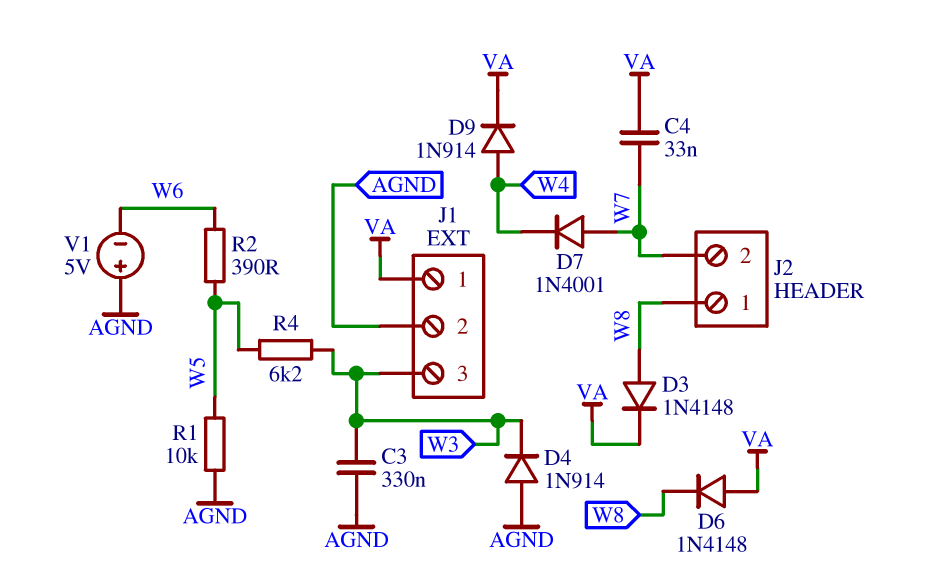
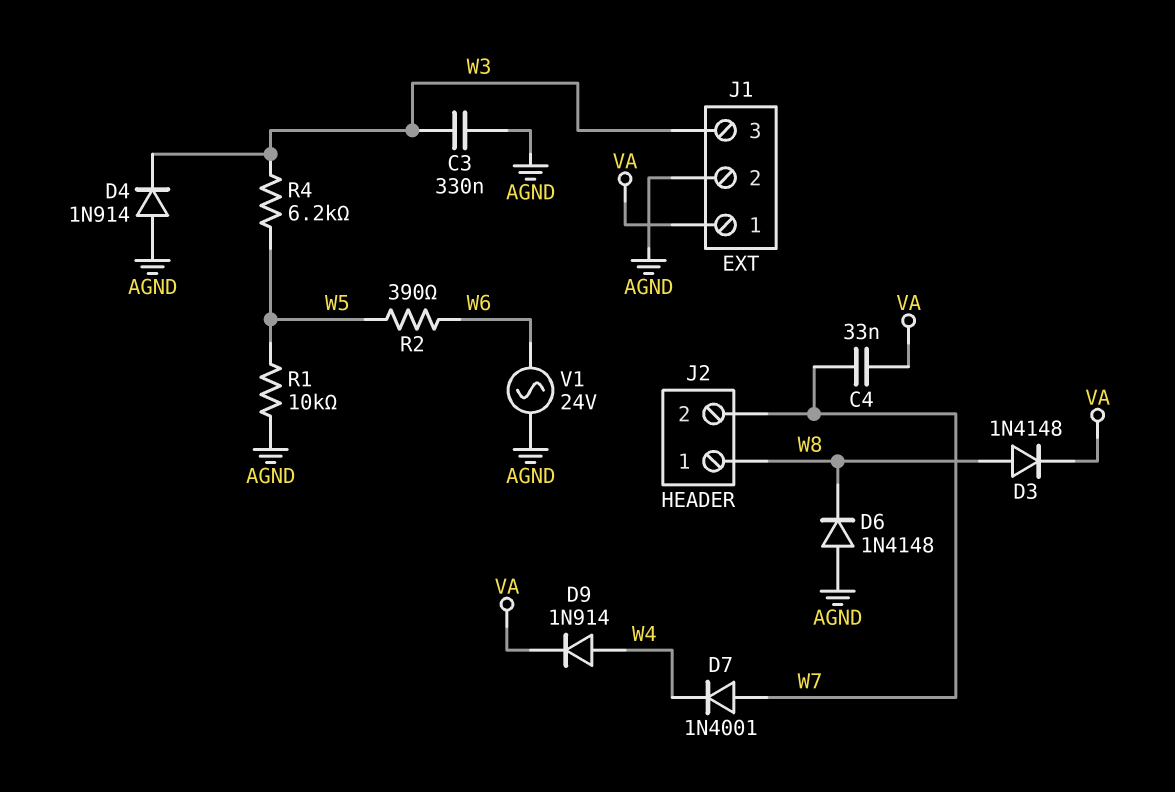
D6: diode 1N4148 (A VA, K W8) -> diode 1N4148 (A AGND, K W8)
V1: 5V (plus AGND, minus W6) -> AC 24V (AGND, W6)

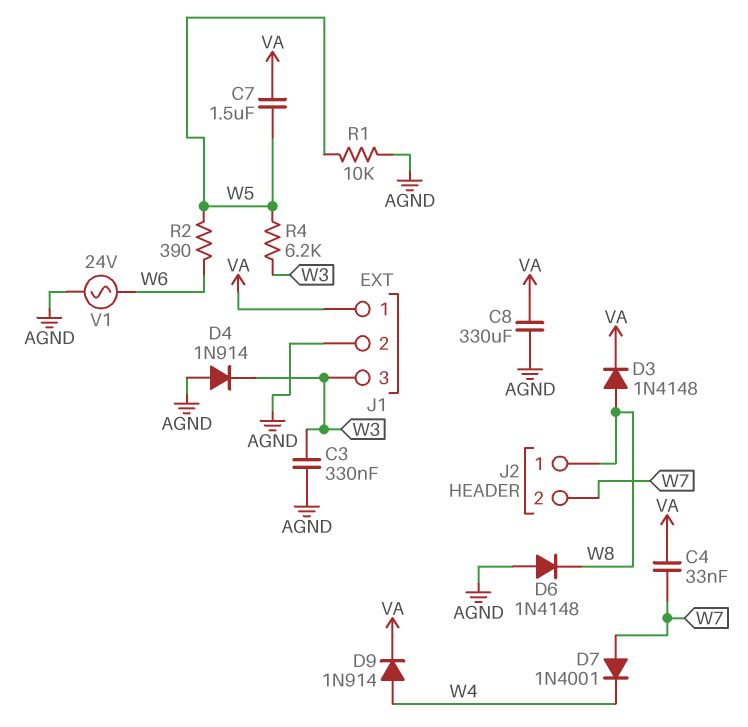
C7: none -> 1.5uF (VA, W5)
C8: none -> 330uF (AGND, VA)

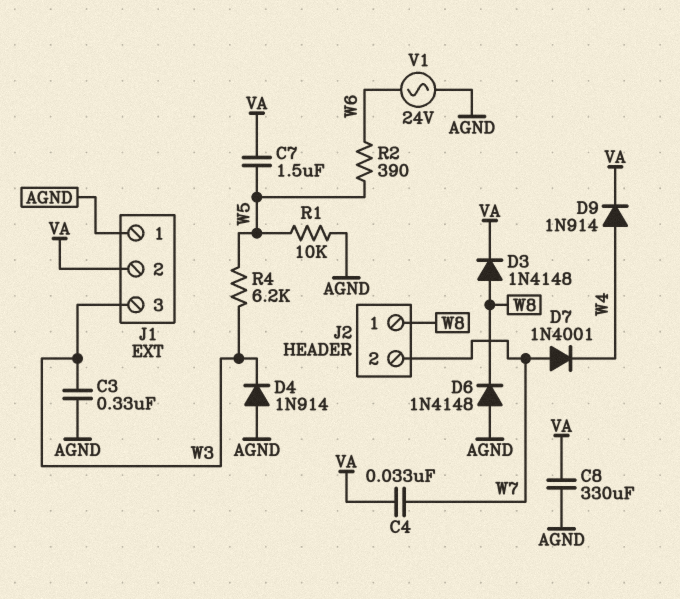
J1 pin 1: VA -> AGND
J1 pin 2: AGND -> VA

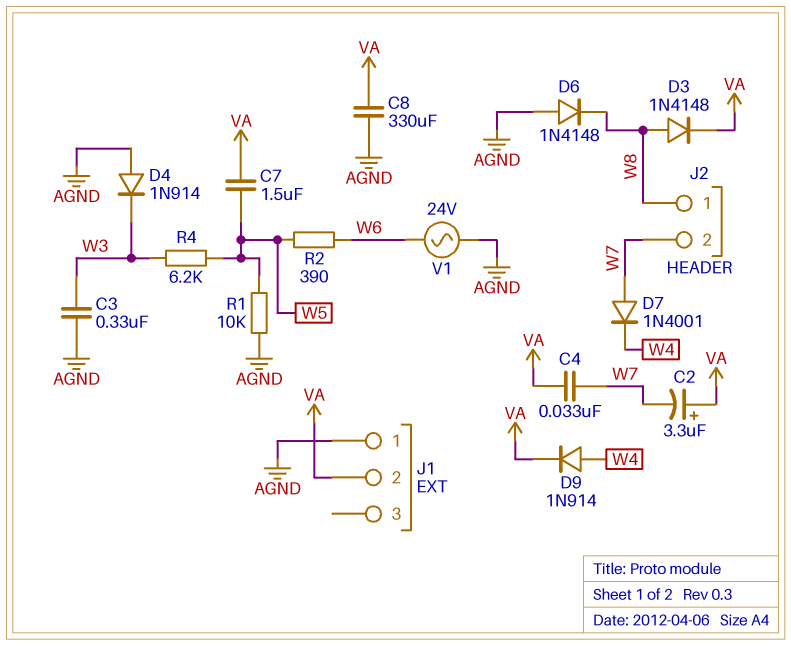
C2: none -> 3.3uF (plus VA, minus W7)
J1 pin 3: W3 -> none

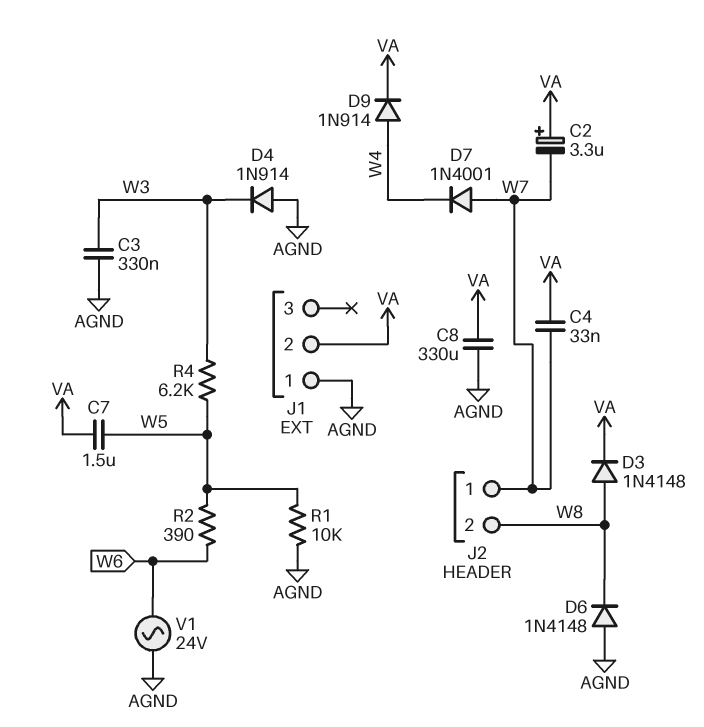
J2 pin 1: W8 -> W7
J2 pin 2: W7 -> W8

